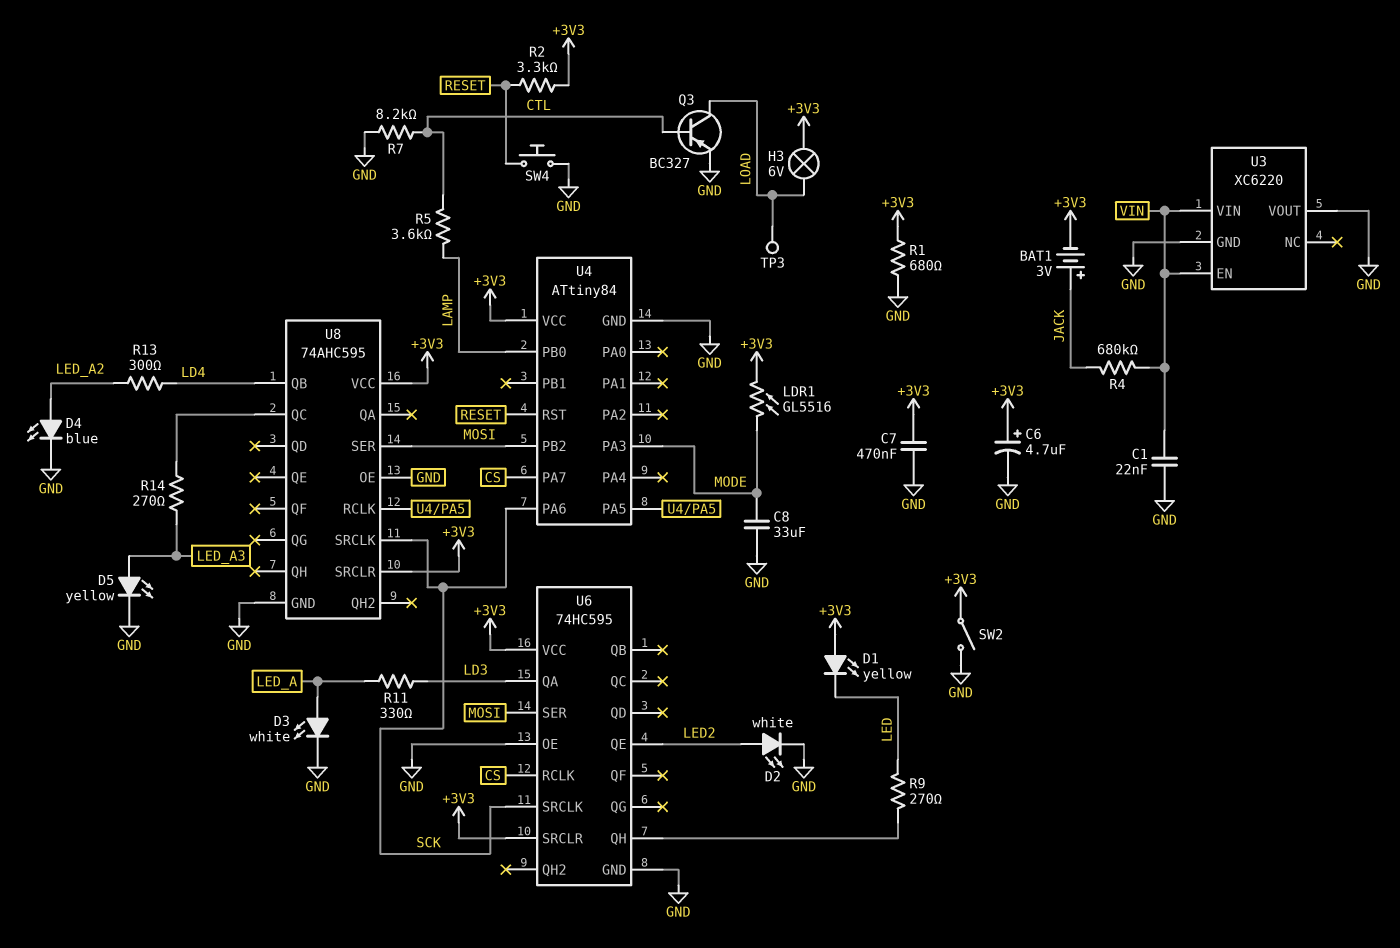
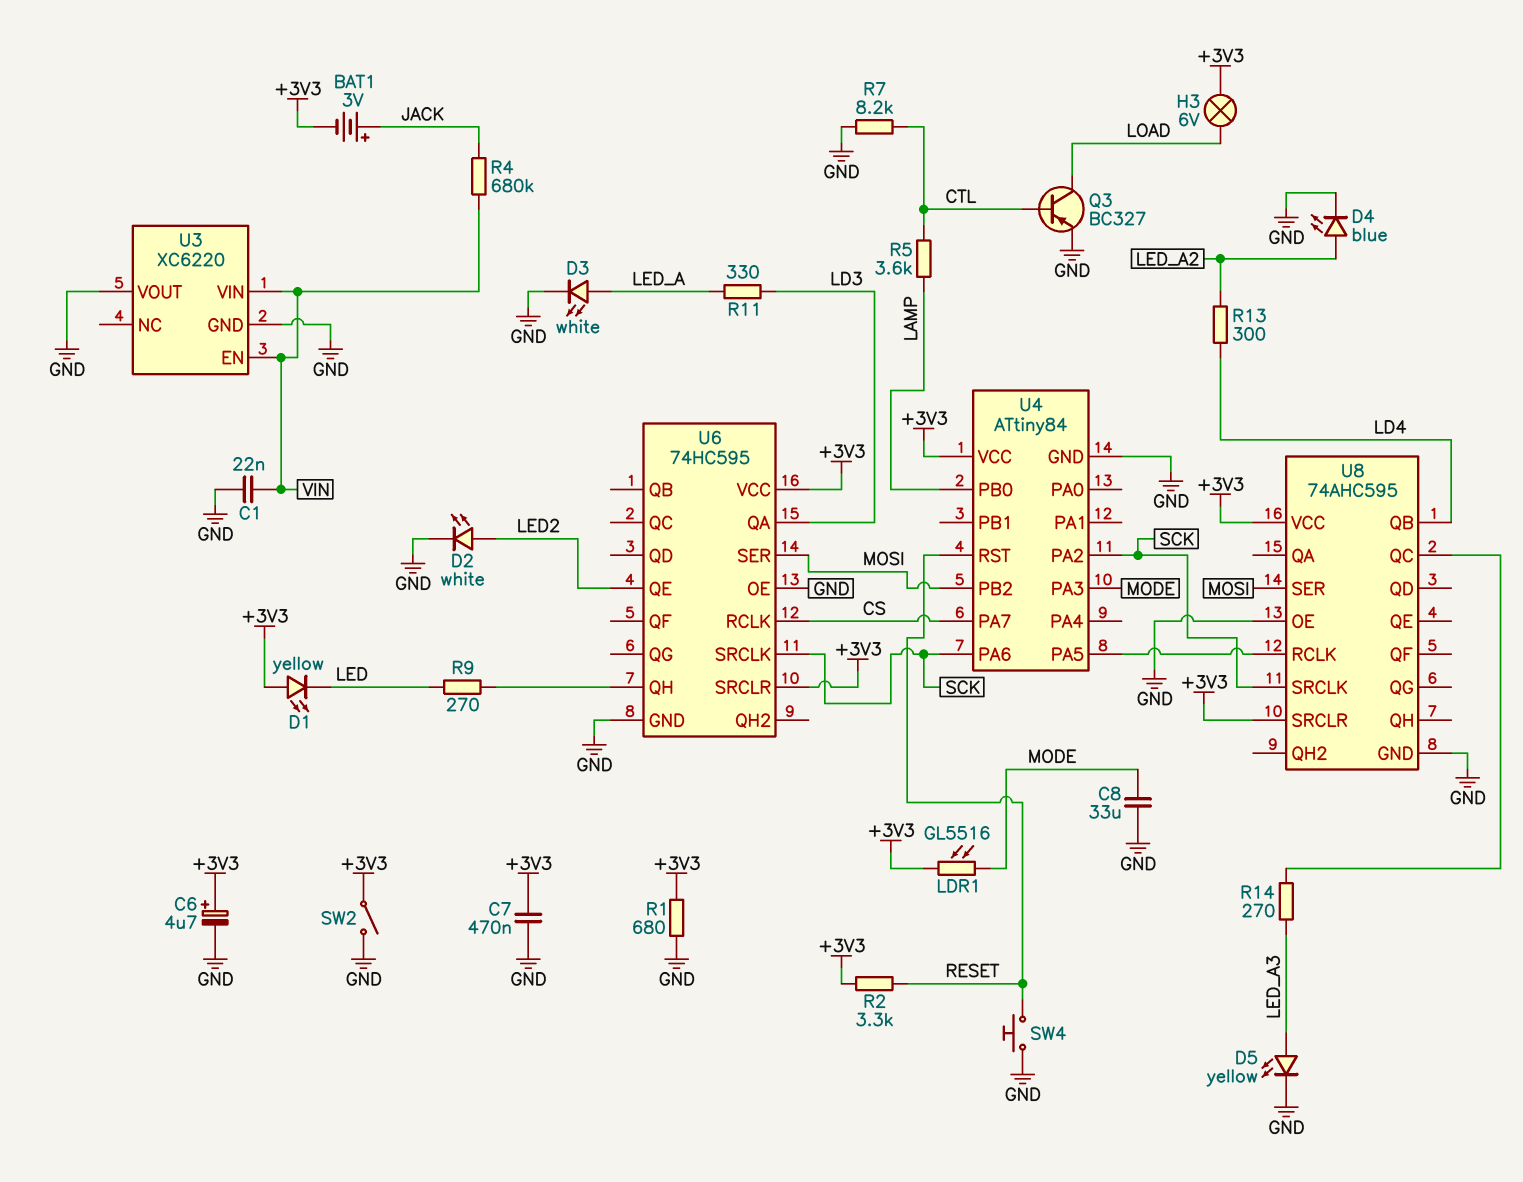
TP3: test point (LOAD) -> none
U4 pin PA2: none -> SCK

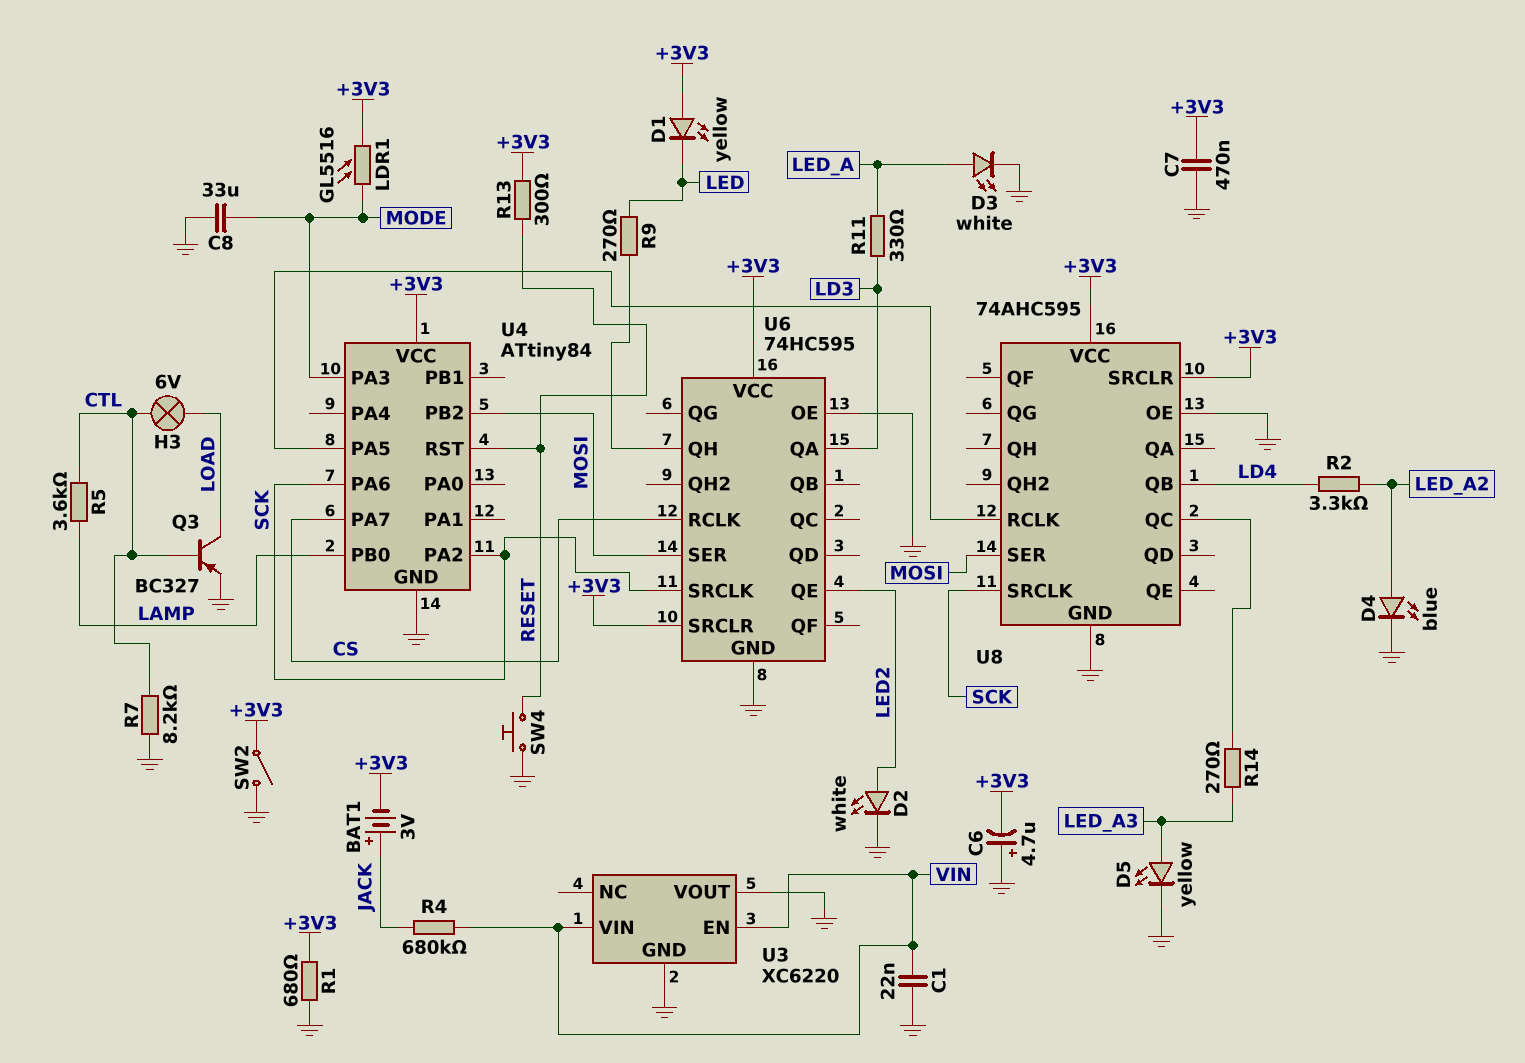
C6: 4.7uF (plus +3V3, minus GND) -> 4.7uF (plus GND, minus +3V3)
H3: lamp 6V (+3V3, LOAD) -> lamp 6V (CTL, LOAD)
R2: 3.3k (+3V3, RESET) -> 3.3k (LD4, LED_A2)
R13: 300 (LD4, LED_A2) -> 300 (+3V3, RESET)

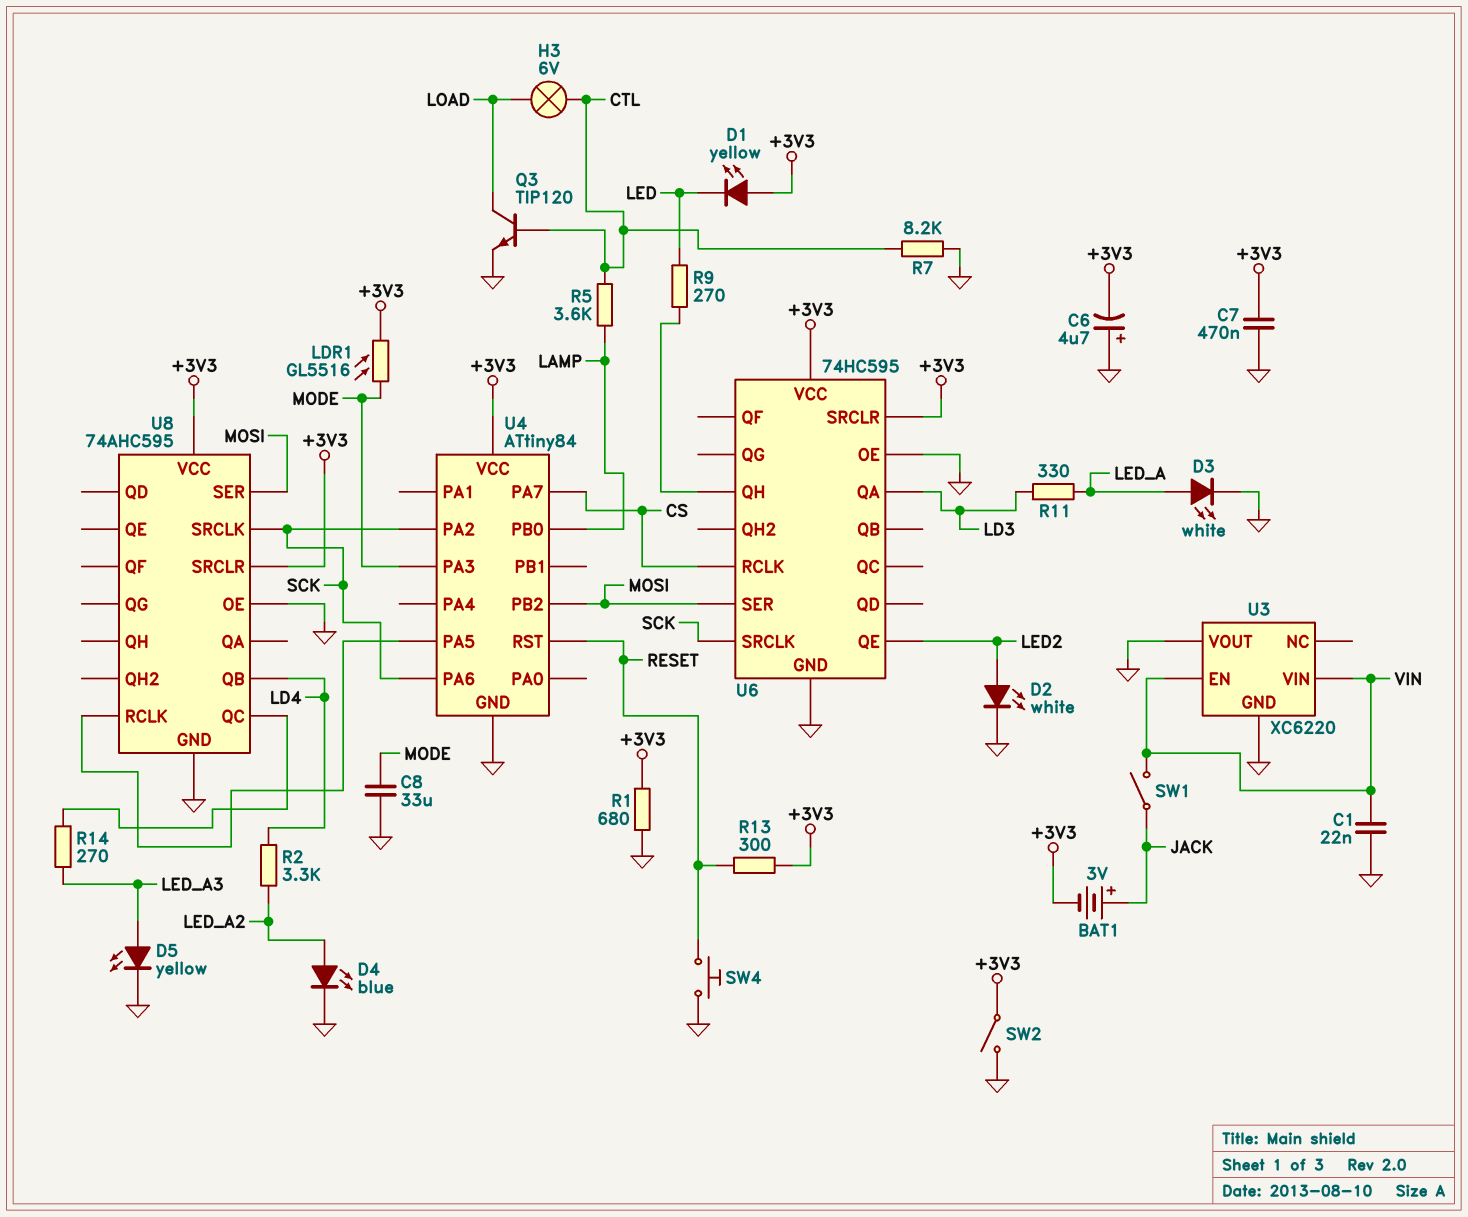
Q3: PNP BC327 (B CTL, C LOAD, E GND) -> NPN TIP120 (B CTL, C LOAD, E GND)
R4: 680k (JACK, VIN) -> none
SW1: none -> switch (JACK, VIN)

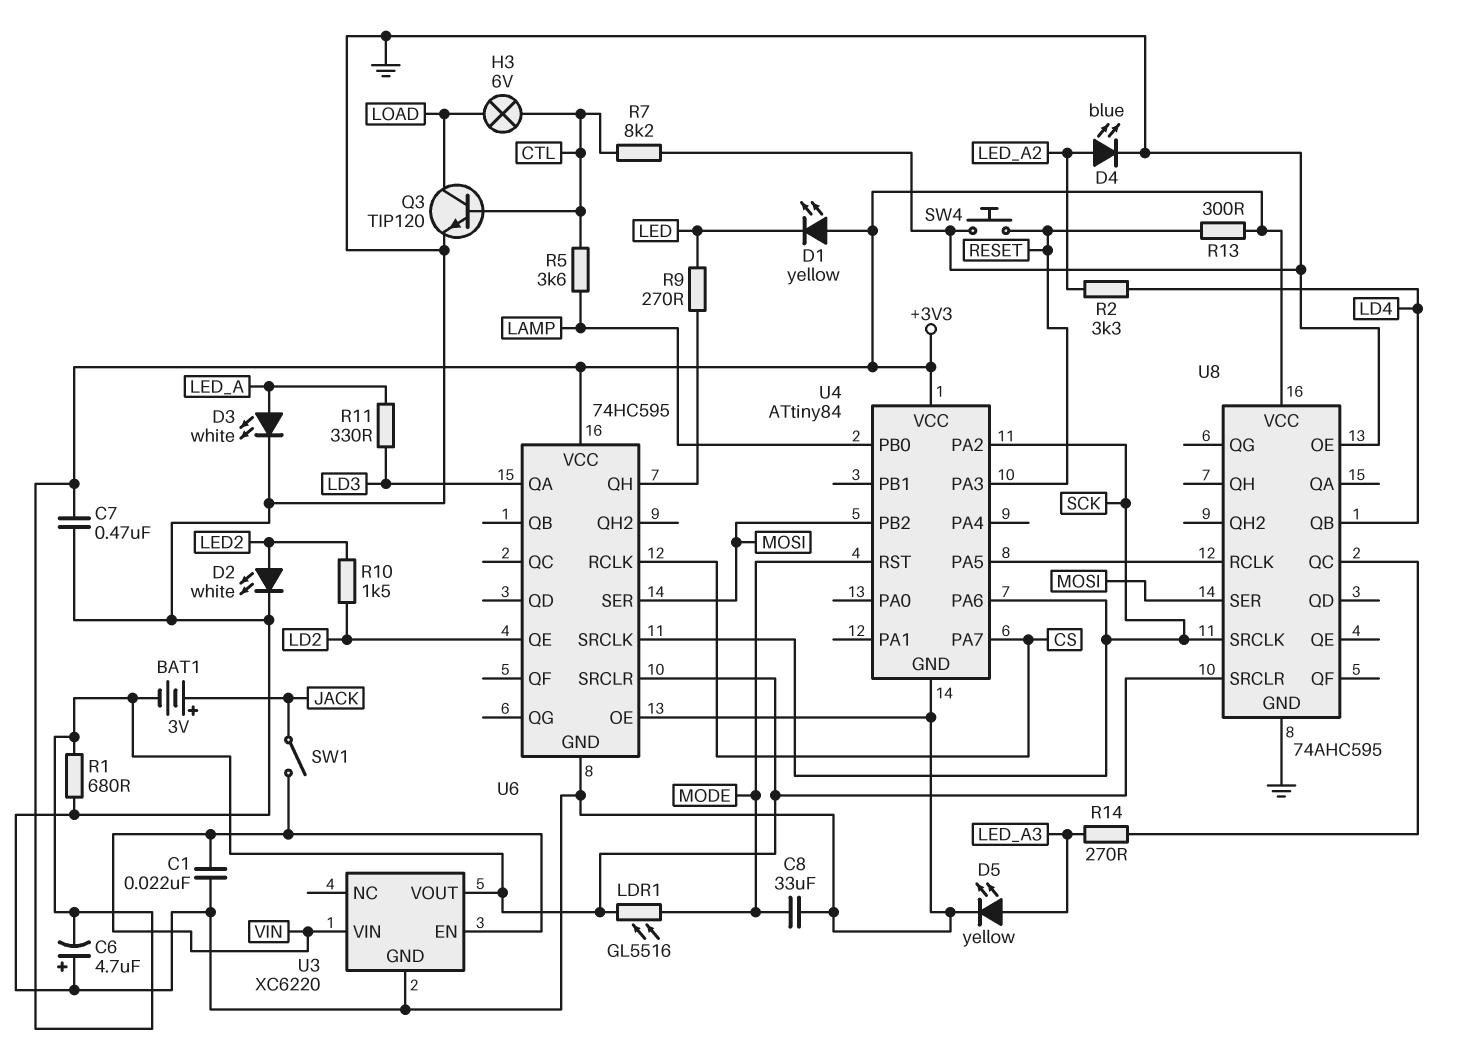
R10: none -> 1.5k (LD2, LED2)
SW2: switch (+3V3, GND) -> none
U3 pin VOUT: GND -> +3V3
U4 pin PA3: MODE -> RESET
U4 pin RST: RESET -> MODE
U6 pin QE: LED2 -> LD2

